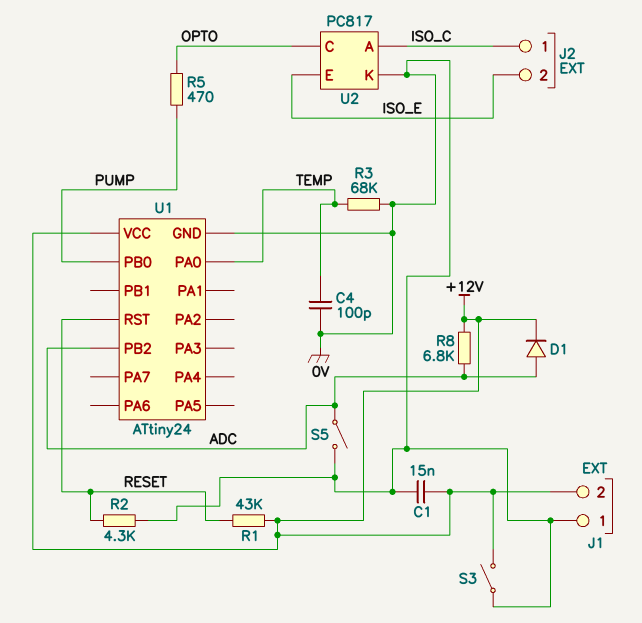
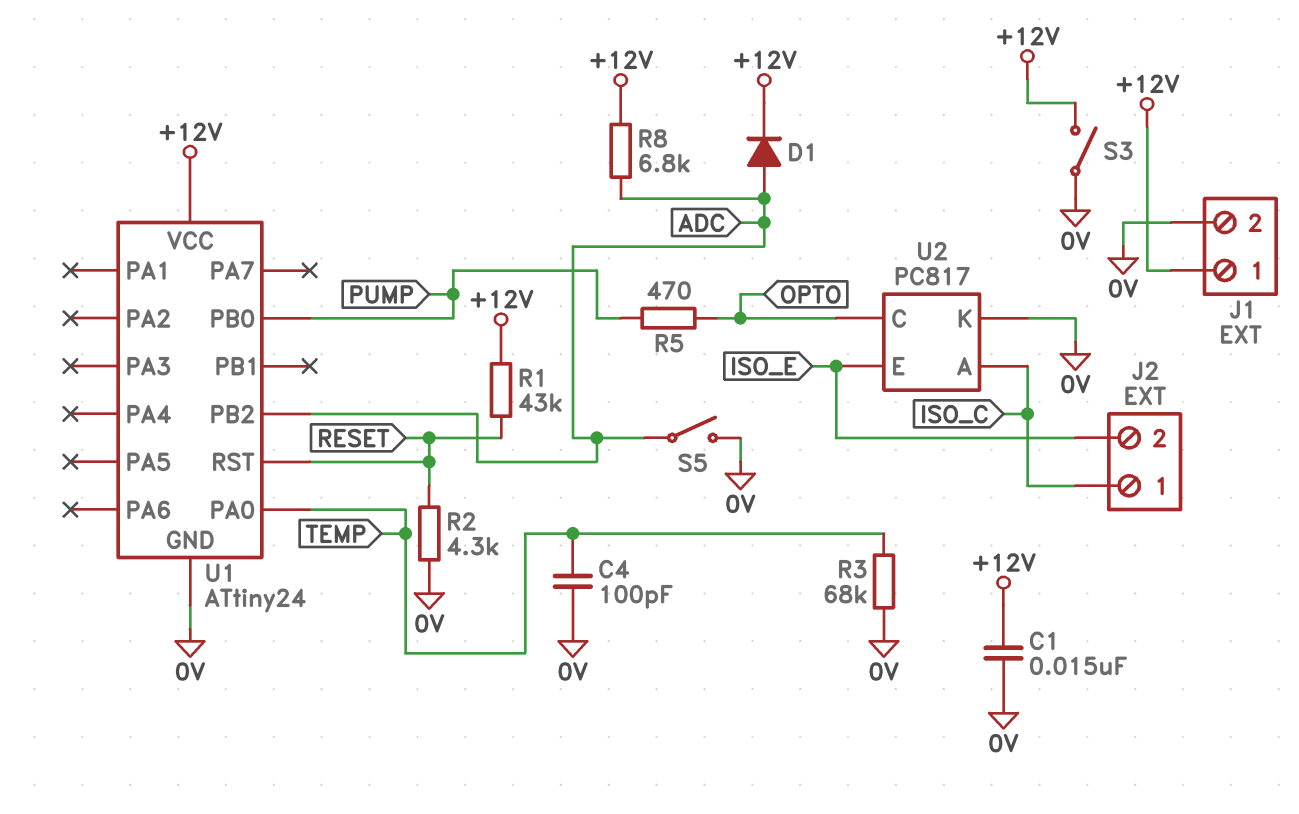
J1 pin 1: 0V -> +12V
J1 pin 2: +12V -> 0V

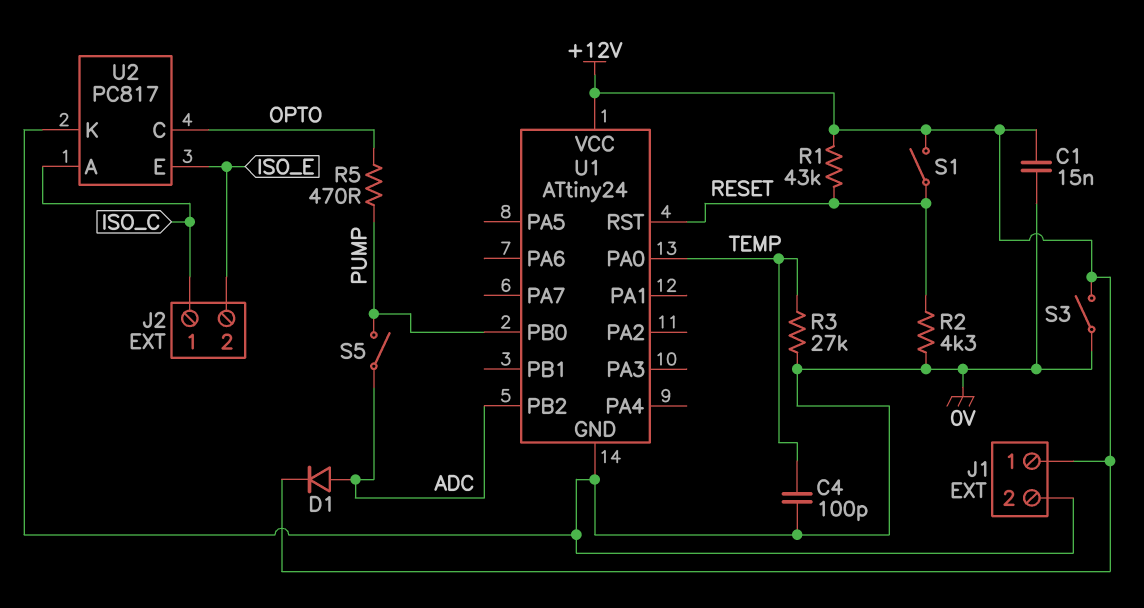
R3: 68k (0V, TEMP) -> 27k (0V, TEMP)
R8: 6.8k (+12V, ADC) -> none
S1: none -> switch (+12V, RESET)
S5: switch (0V, ADC) -> switch (ADC, PUMP)

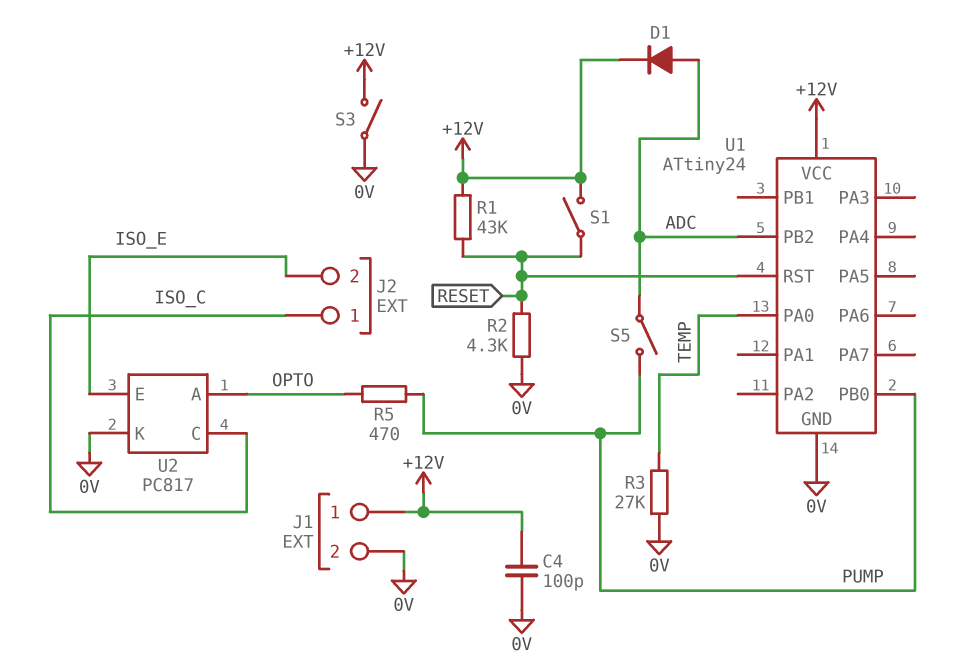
C1: 15nF (+12V, 0V) -> none
C4: 100pF (0V, TEMP) -> 100pF (+12V, 0V)
U2 pin A: ISO_C -> OPTO
U2 pin C: OPTO -> ISO_C

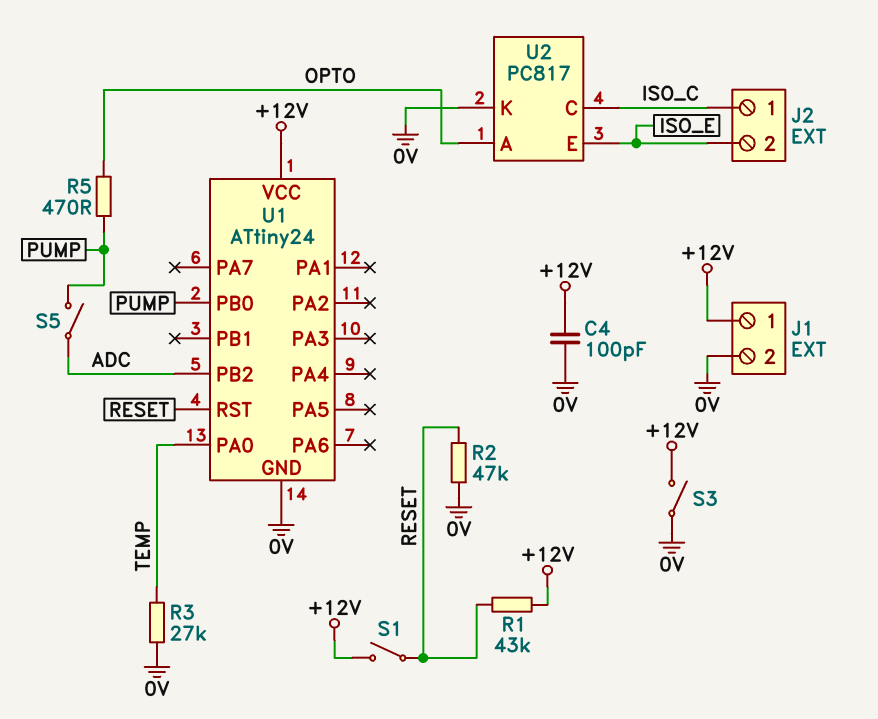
D1: diode (A ADC, K +12V) -> none
R2: 4.3k (0V, RESET) -> 47k (0V, RESET)

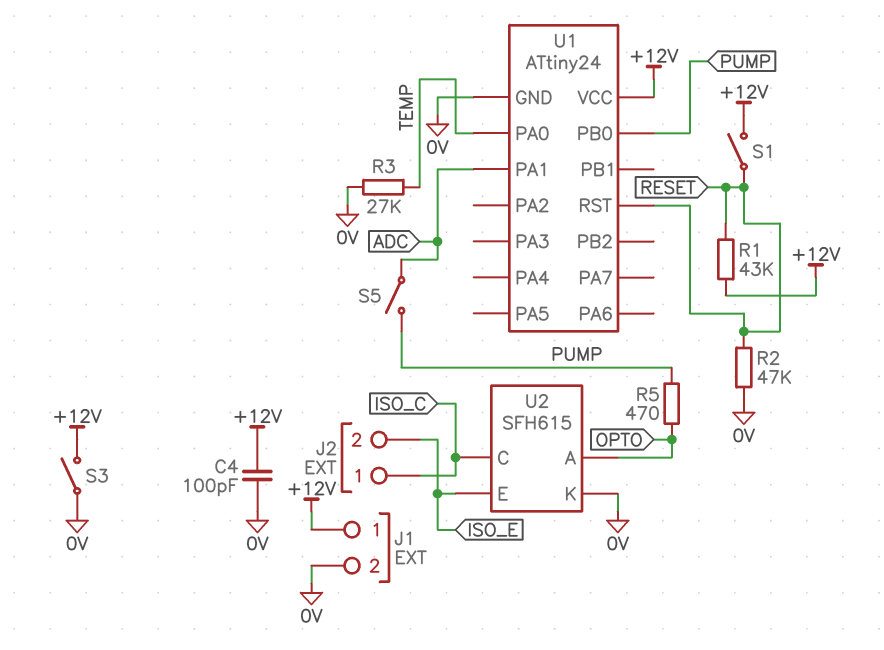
U1 pin PA1: none -> ADC
U1 pin PB2: ADC -> none
U2: PC817 -> SFH615

